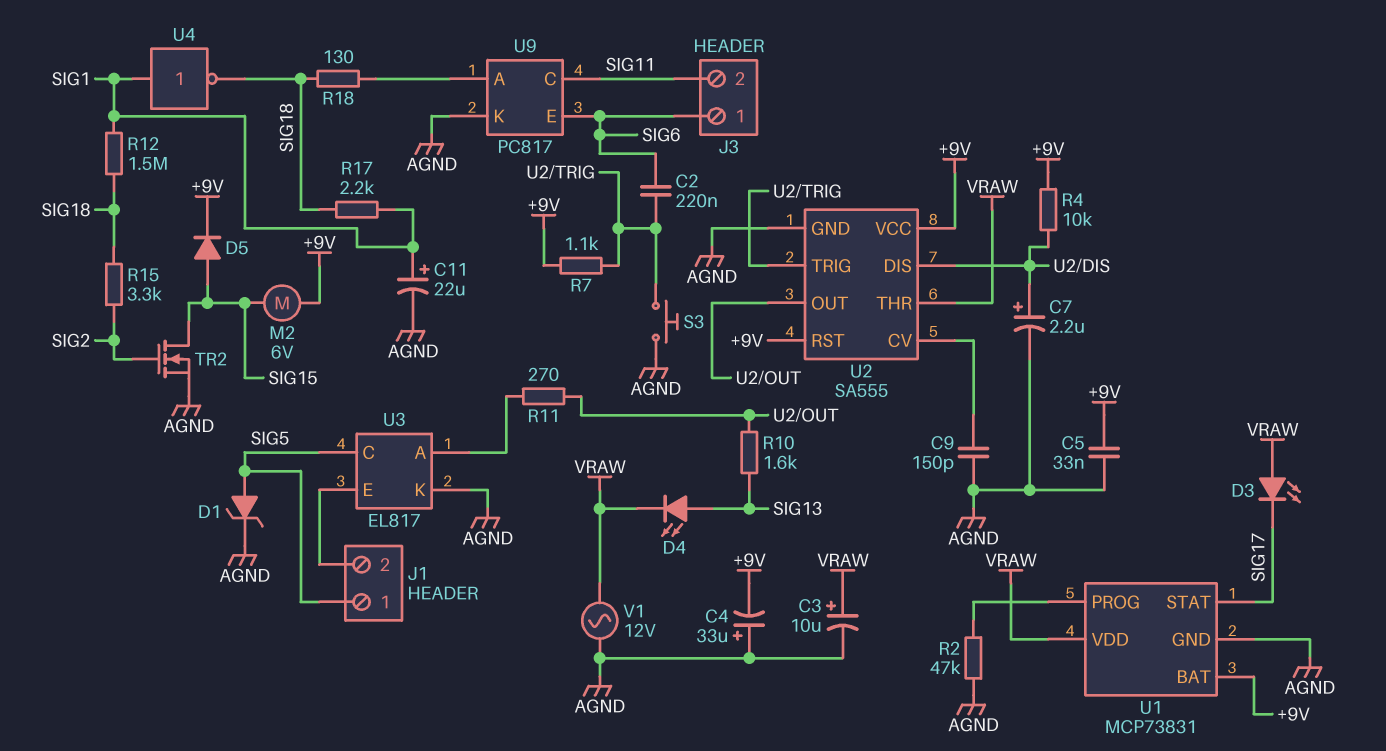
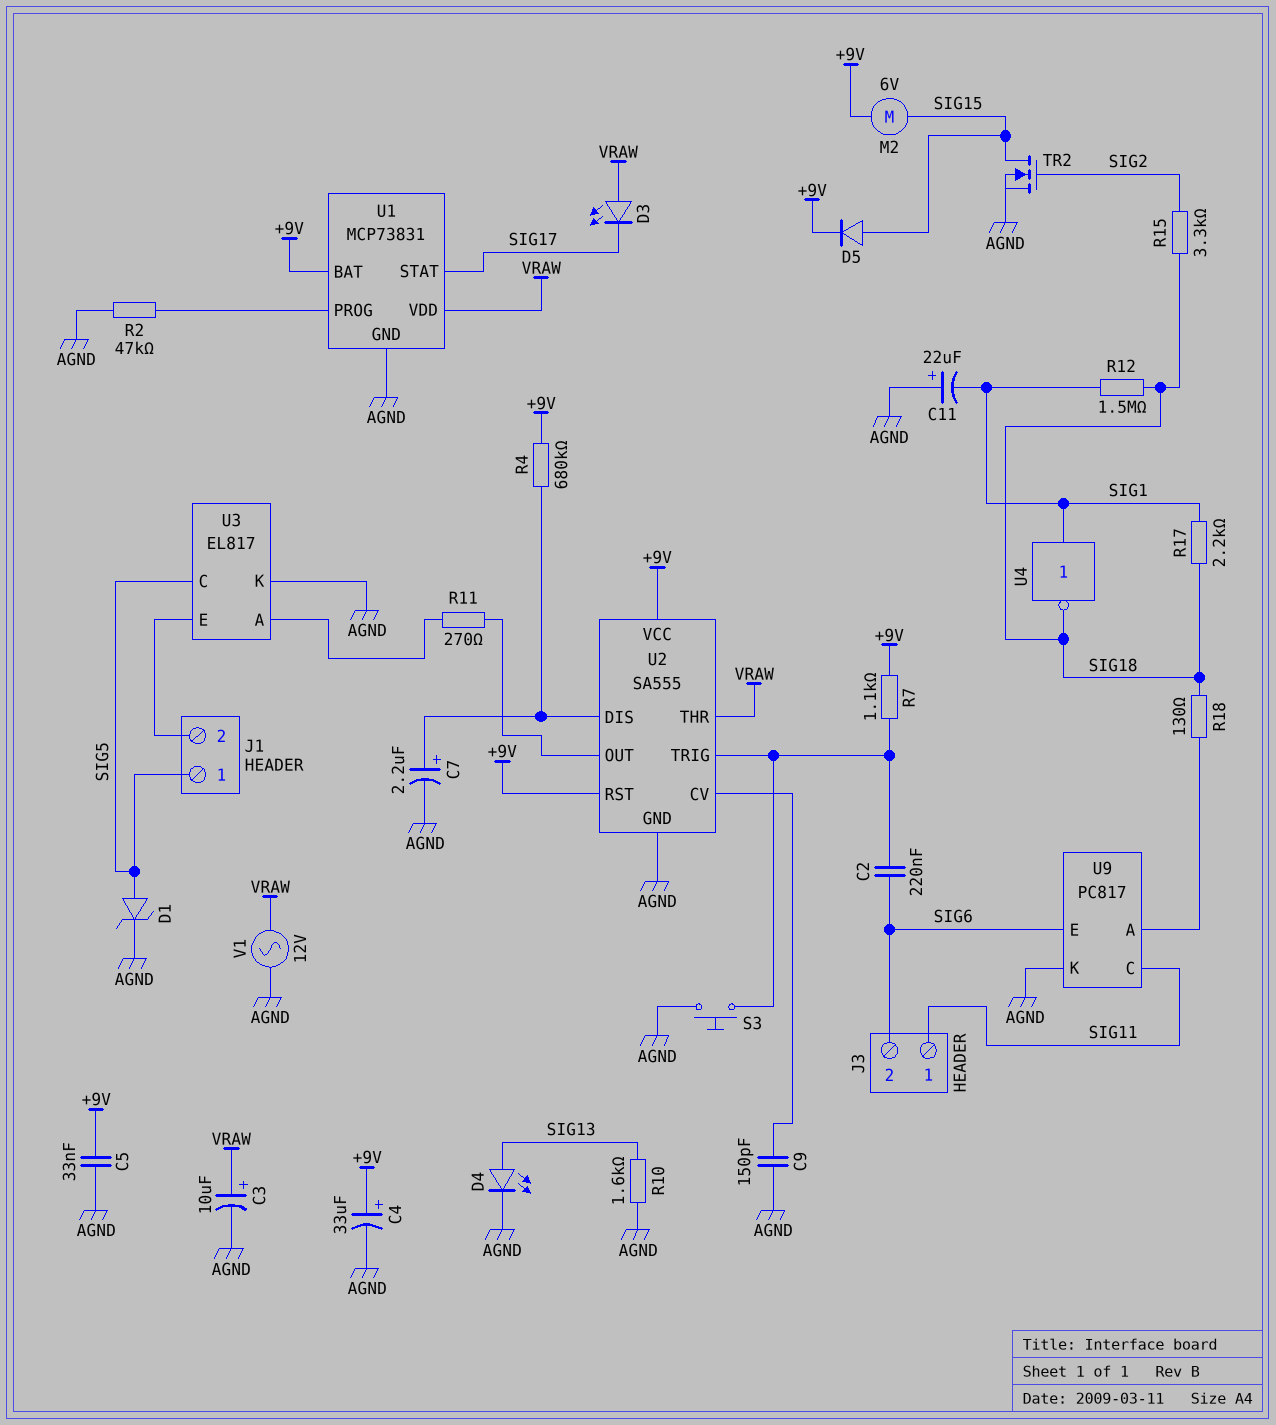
C4: 33uF (plus AGND, minus +9V) -> 33uF (plus +9V, minus AGND)
C11: 22uF (plus SIG1, minus AGND) -> 22uF (plus AGND, minus SIG1)
D4: LED (A SIG13, K VRAW) -> LED (A SIG13, K AGND)
J3 pin 1: SIG6 -> SIG11
J3 pin 2: SIG11 -> SIG6
R4: 10k (+9V, U2/DIS) -> 680k (+9V, U2/DIS)
R10: 1.6k (SIG13, U2/OUT) -> 1.6k (AGND, SIG13)

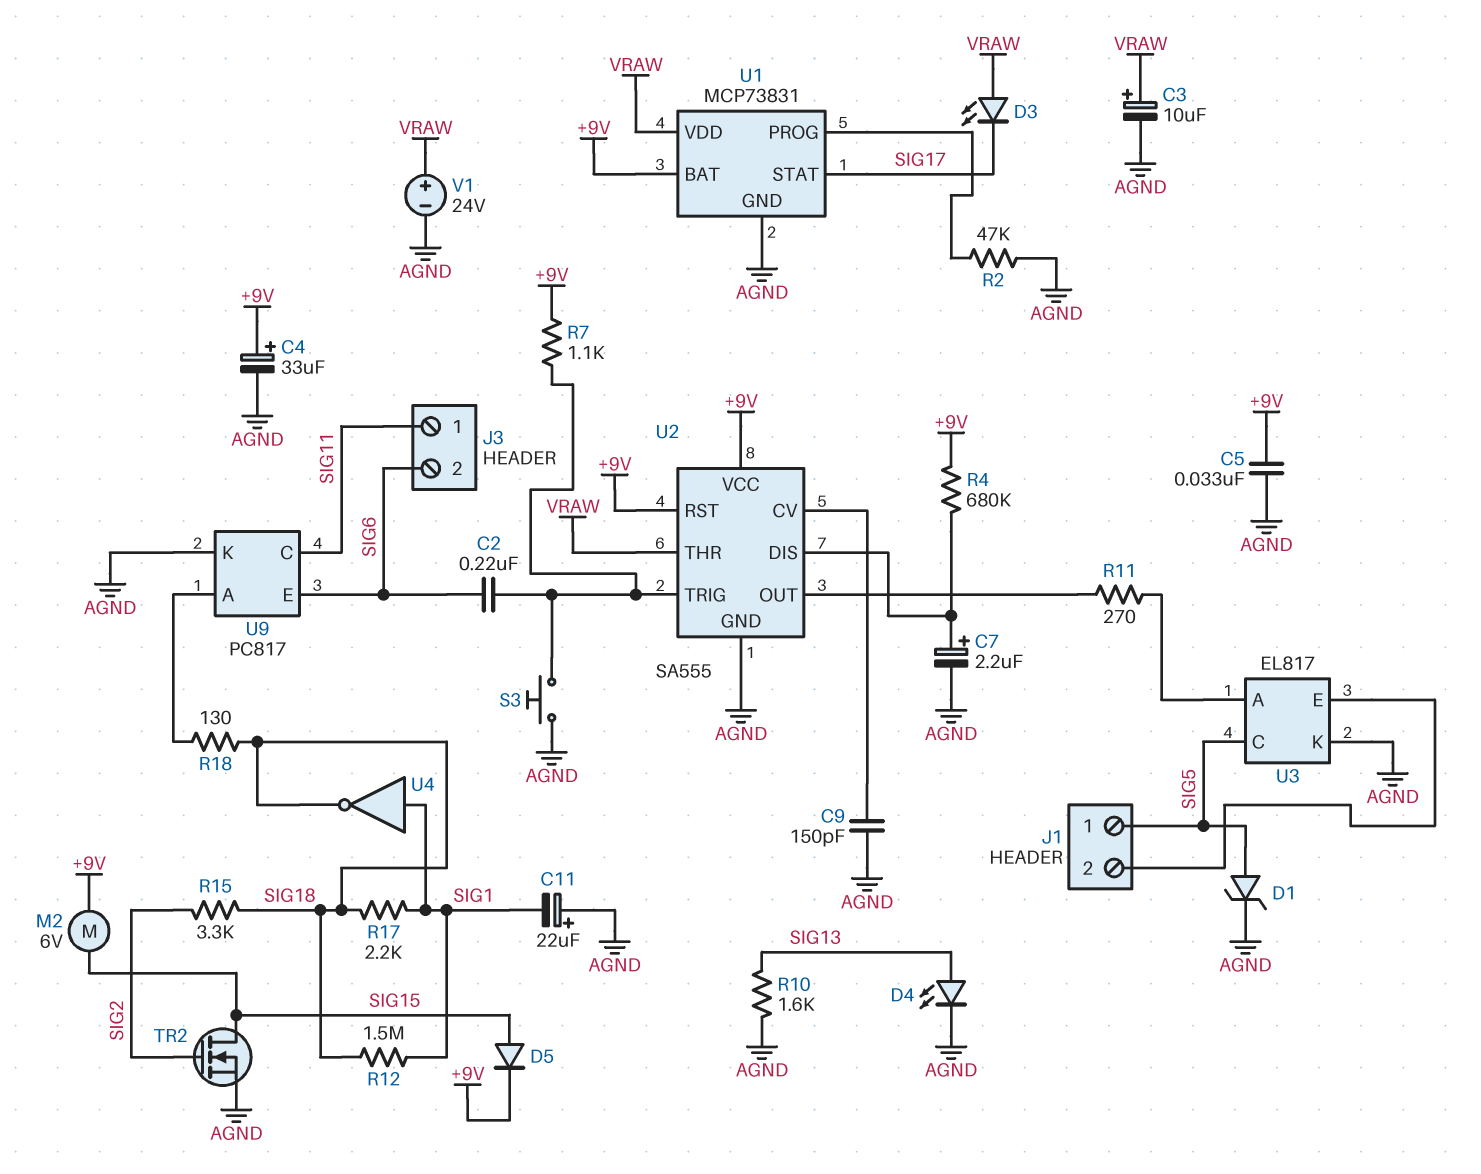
V1: AC 12V (AGND, VRAW) -> 24V (plus VRAW, minus AGND)

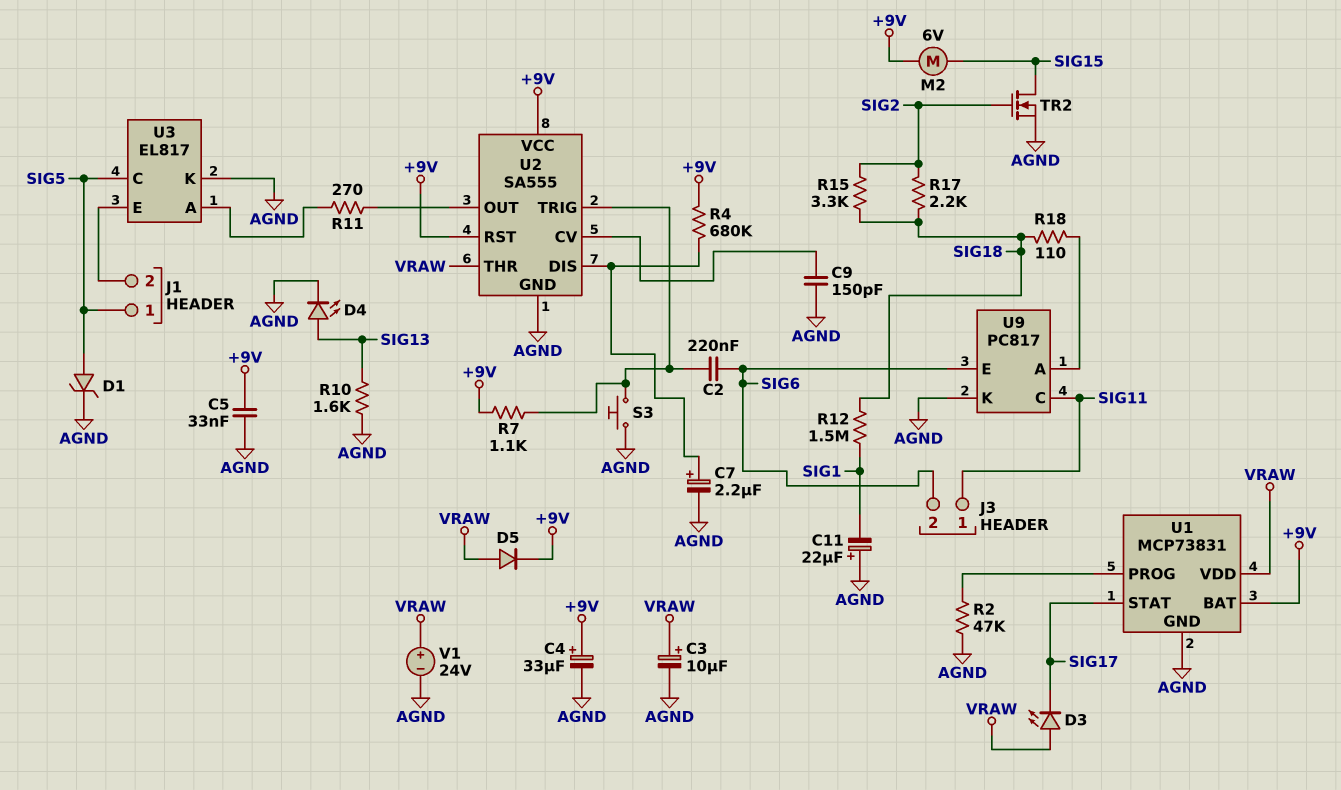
D5: diode (A SIG15, K +9V) -> diode (A VRAW, K +9V)
R17: 2.2k (SIG1, SIG18) -> 2.2k (SIG2, SIG18)
R18: 130 (SIG18, U9/A) -> 110 (SIG18, U9/A)
U4: NOT (in SIG1, out SIG18) -> none

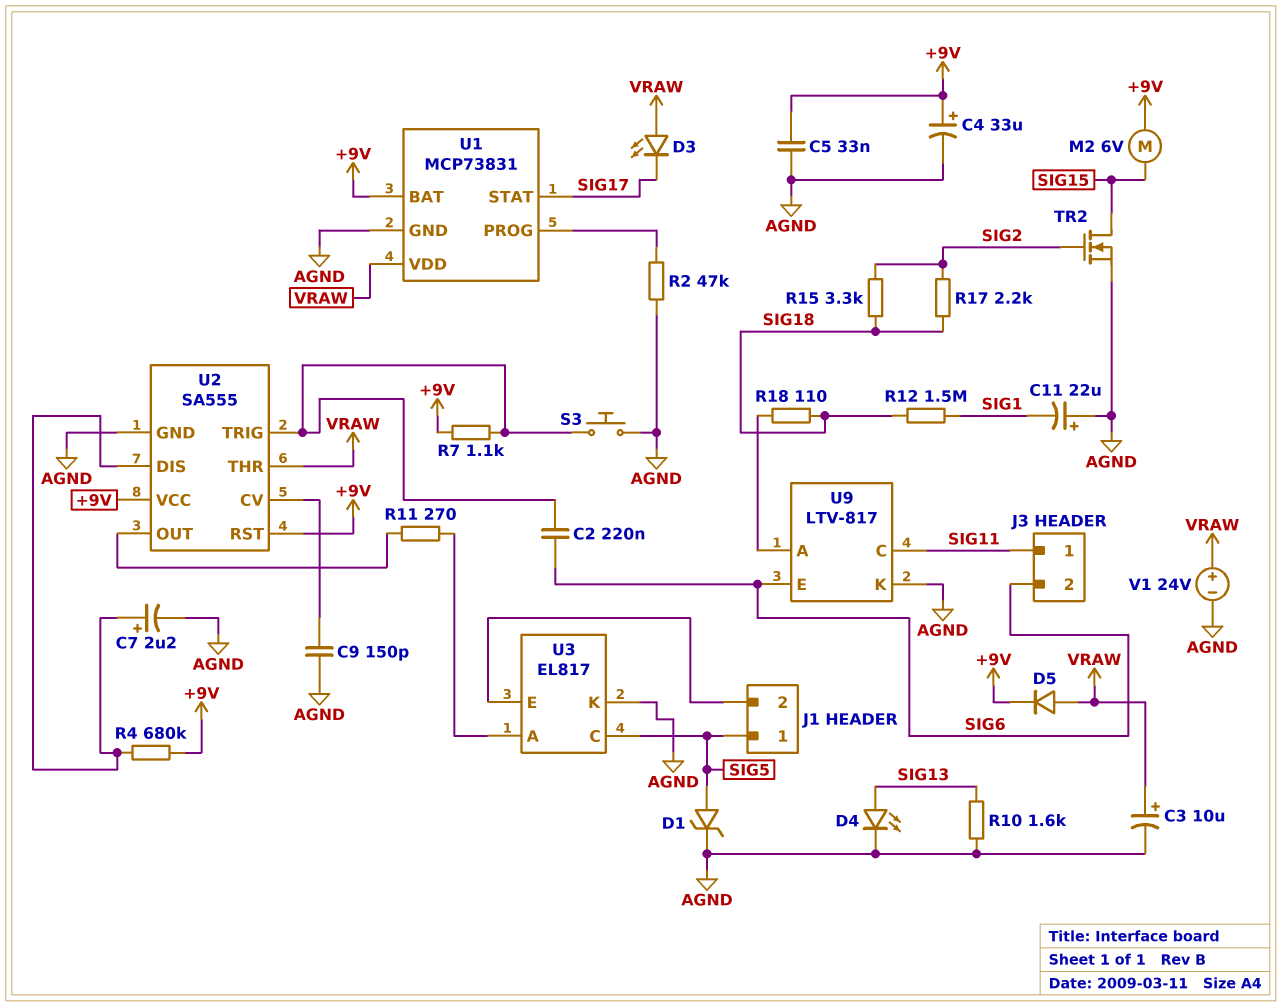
U9: PC817 -> LTV-817

